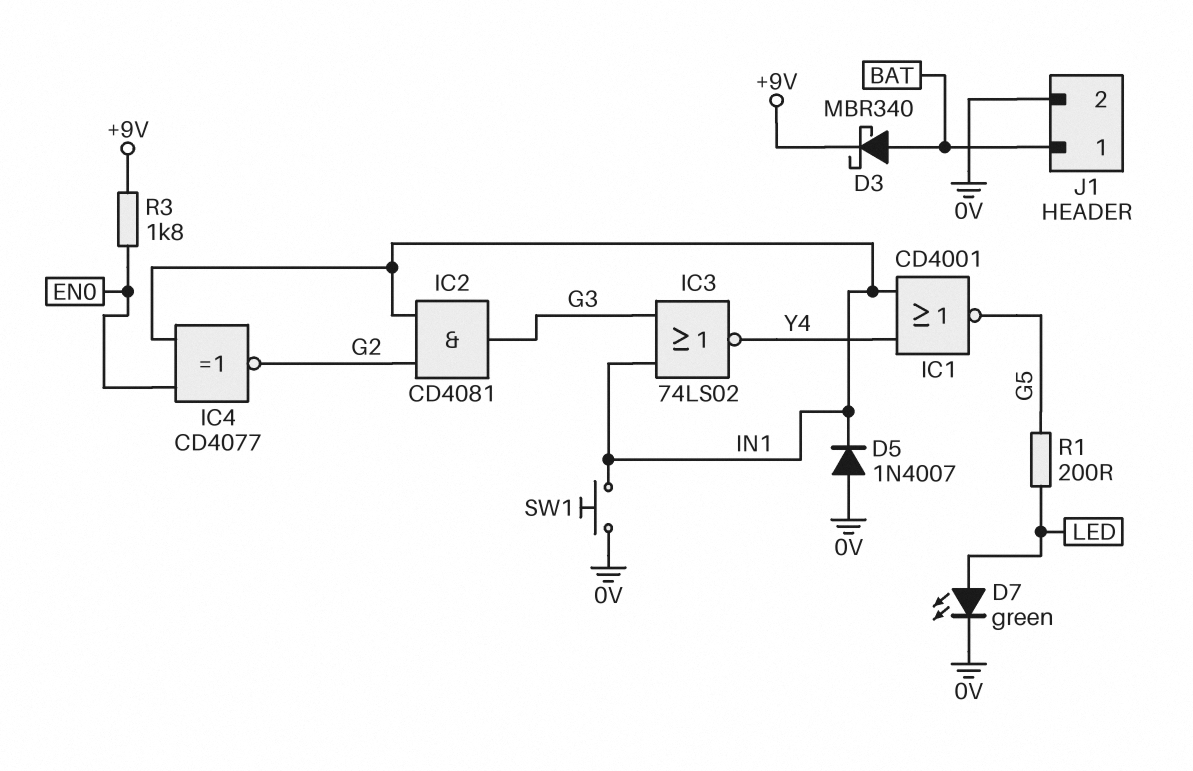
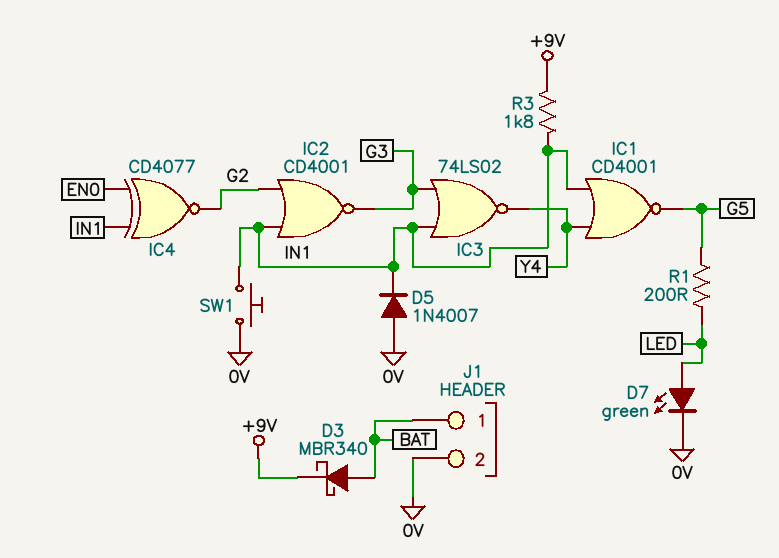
IC2: AND CD4081 (in G2, in IN1, out G3) -> NOR CD4001 (in G2, in IN1, out G3)
R3: 1.8k (+9V, EN0) -> 1.8k (+9V, IN1)

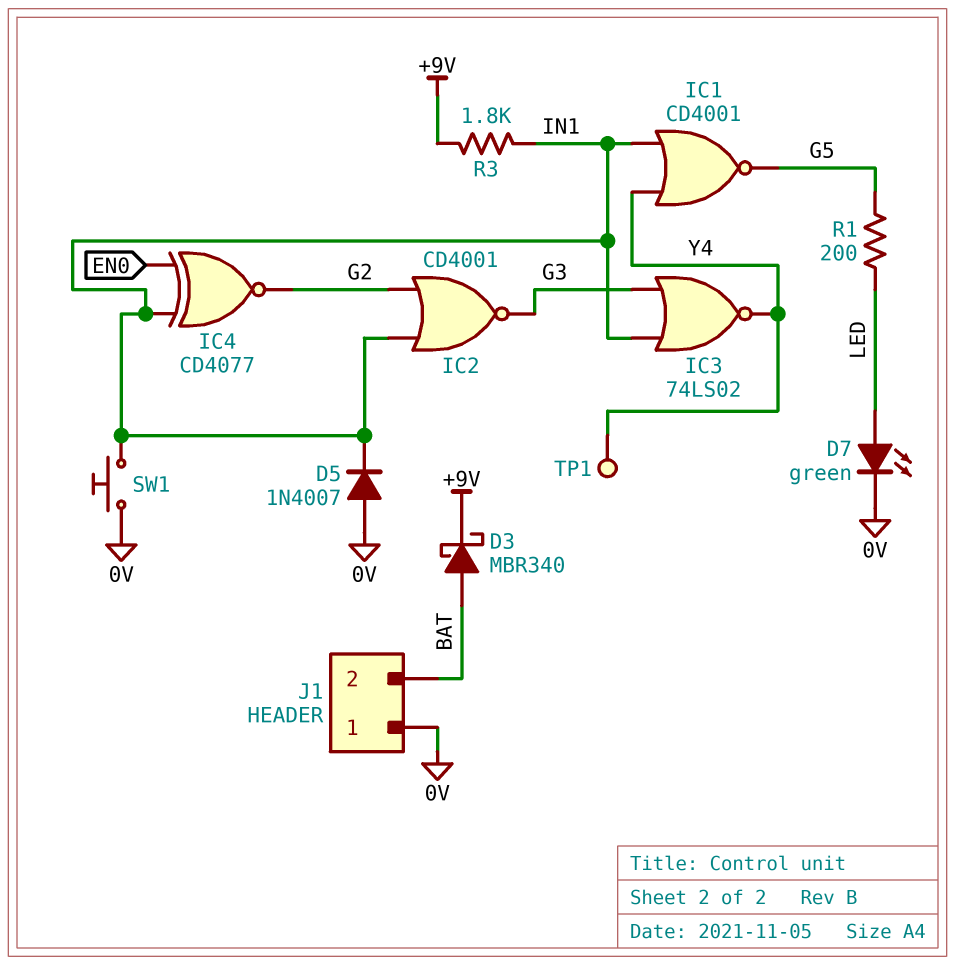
J1 pin 1: BAT -> 0V
J1 pin 2: 0V -> BAT
TP1: none -> test point (Y4)

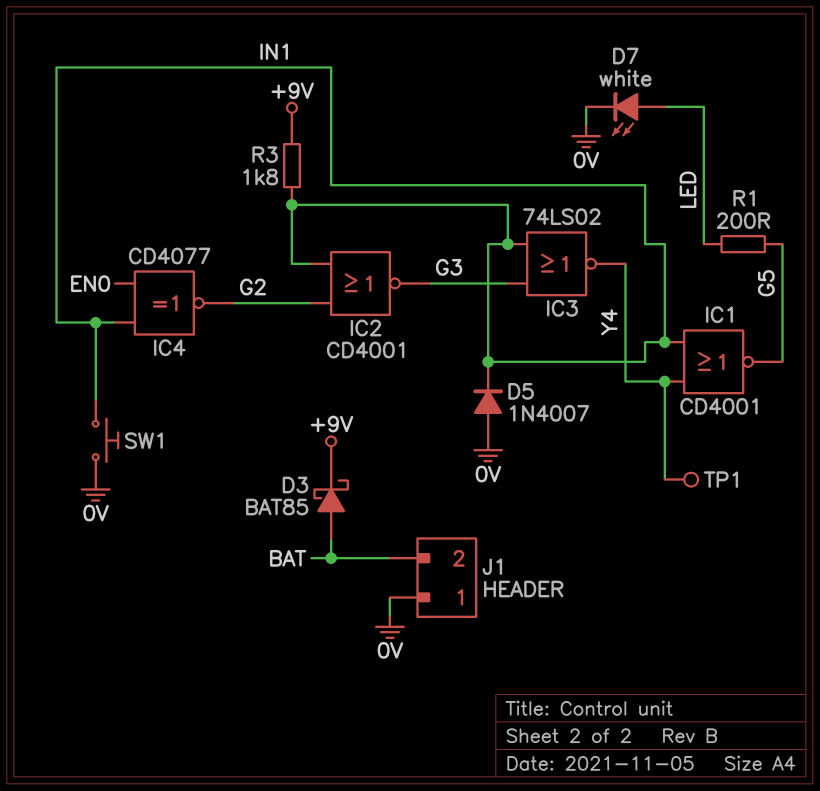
D3: schottky MBR340 (A BAT, K +9V) -> schottky BAT85 (A BAT, K +9V)
D7: LED green (A LED, K 0V) -> LED white (A LED, K 0V)

